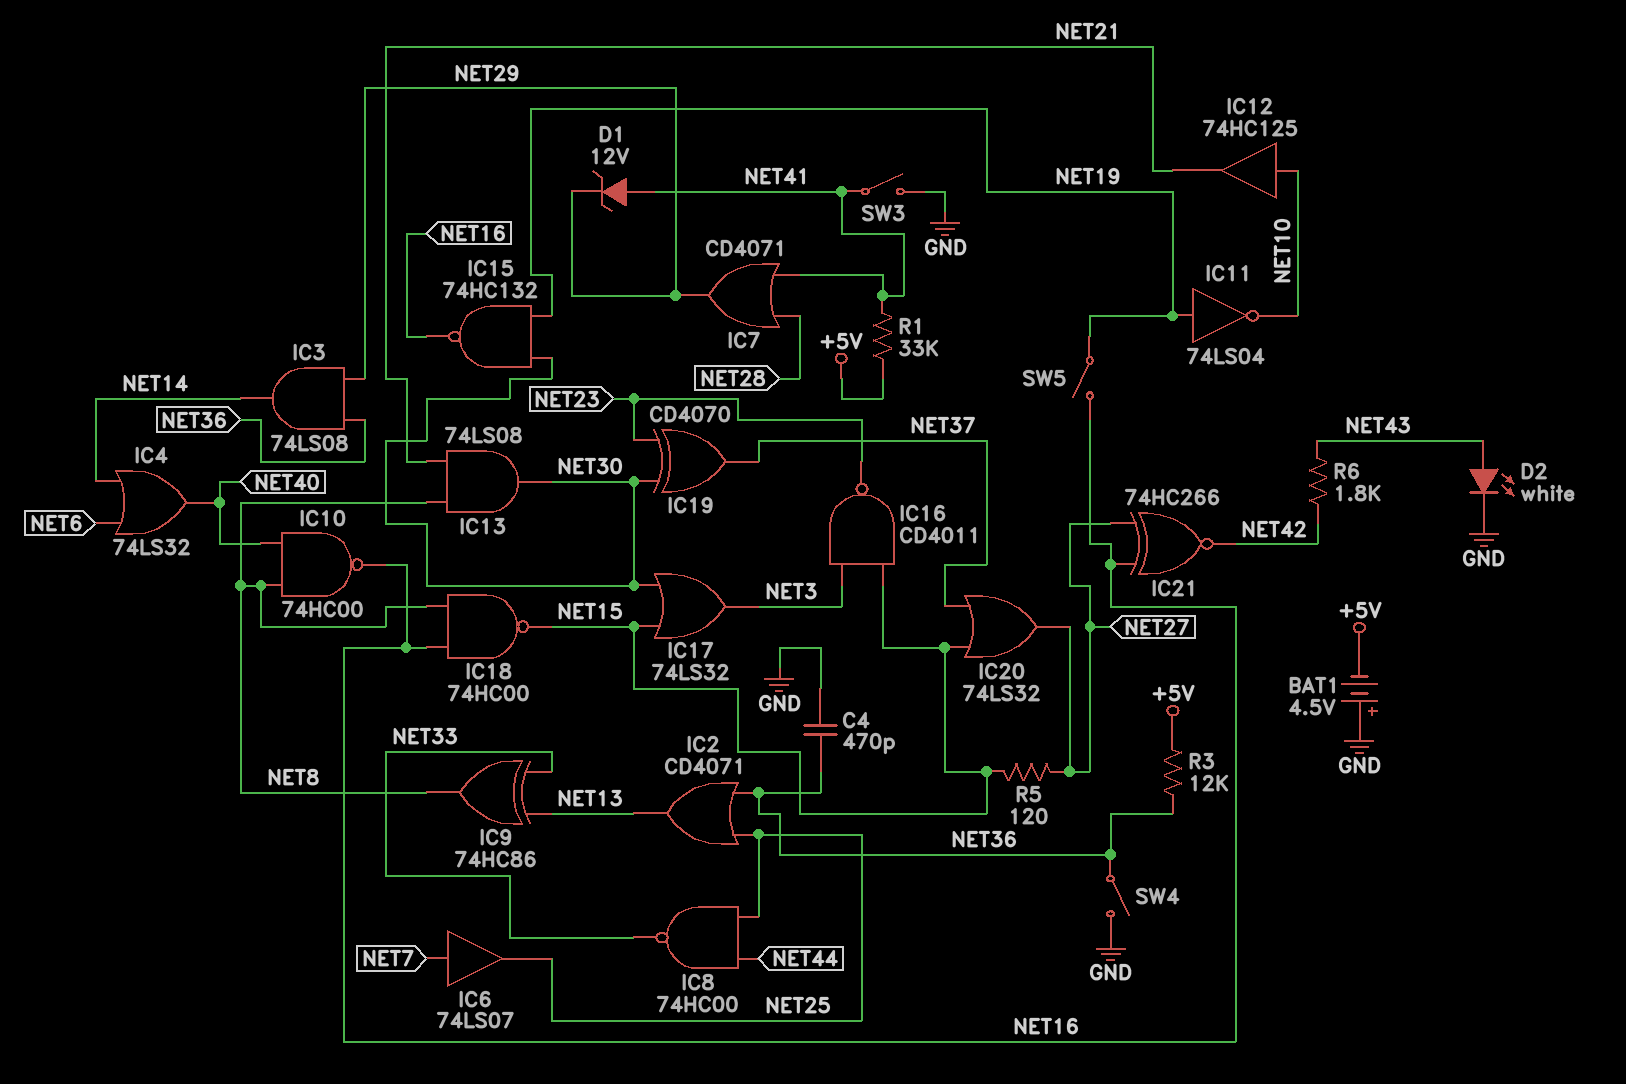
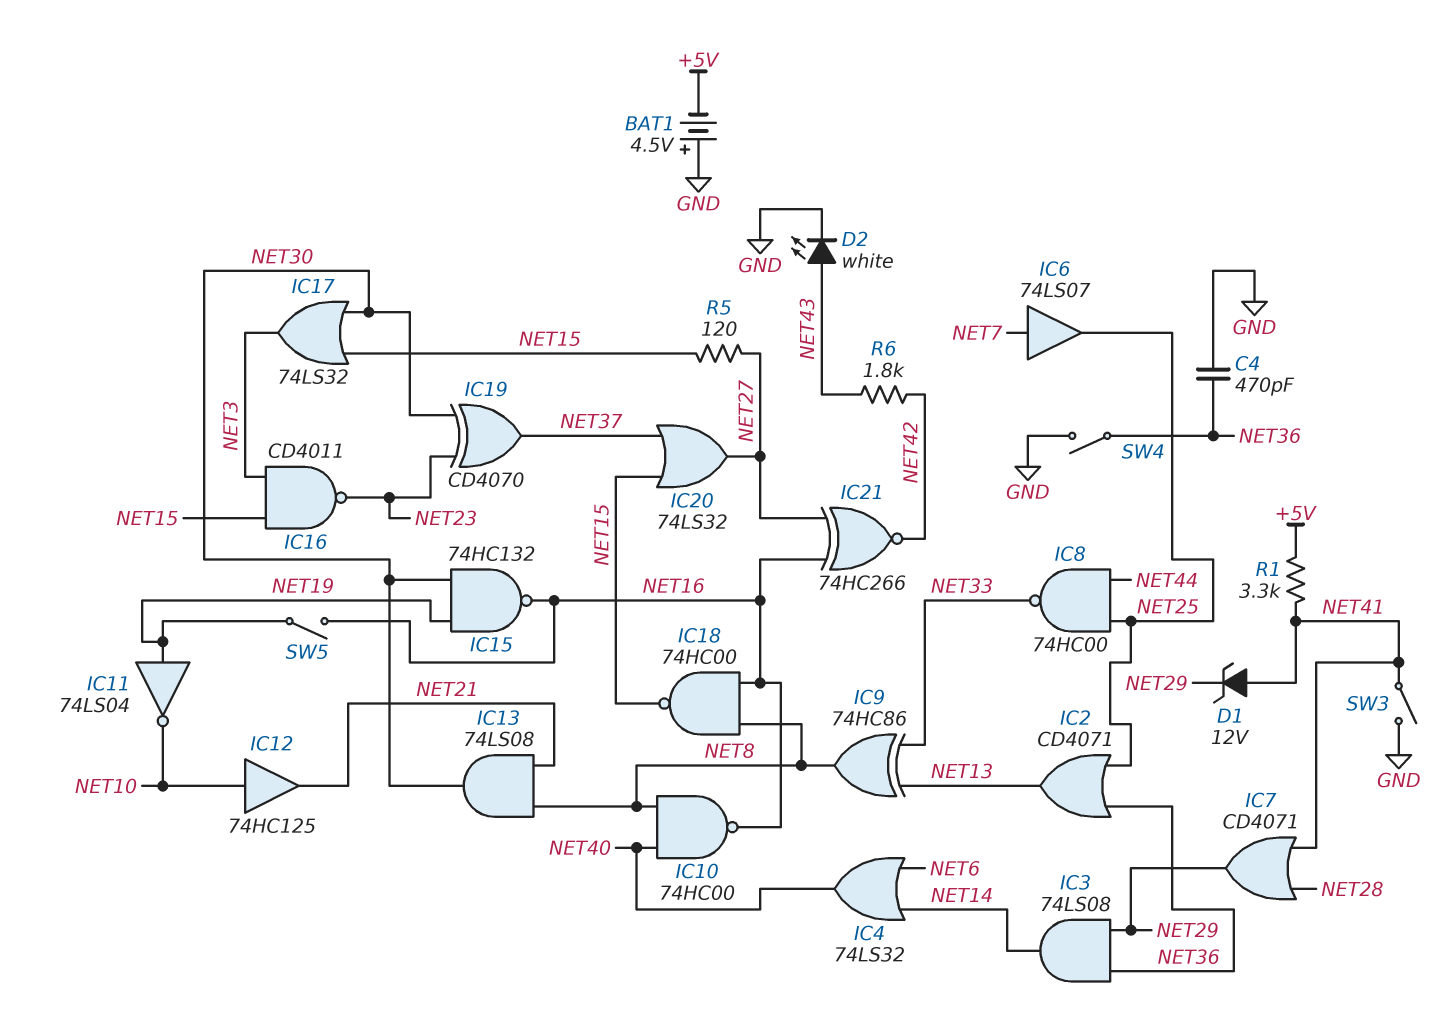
R1: 33k (+5V, NET41) -> 3.3k (+5V, NET41)
R3: 12k (+5V, NET36) -> none

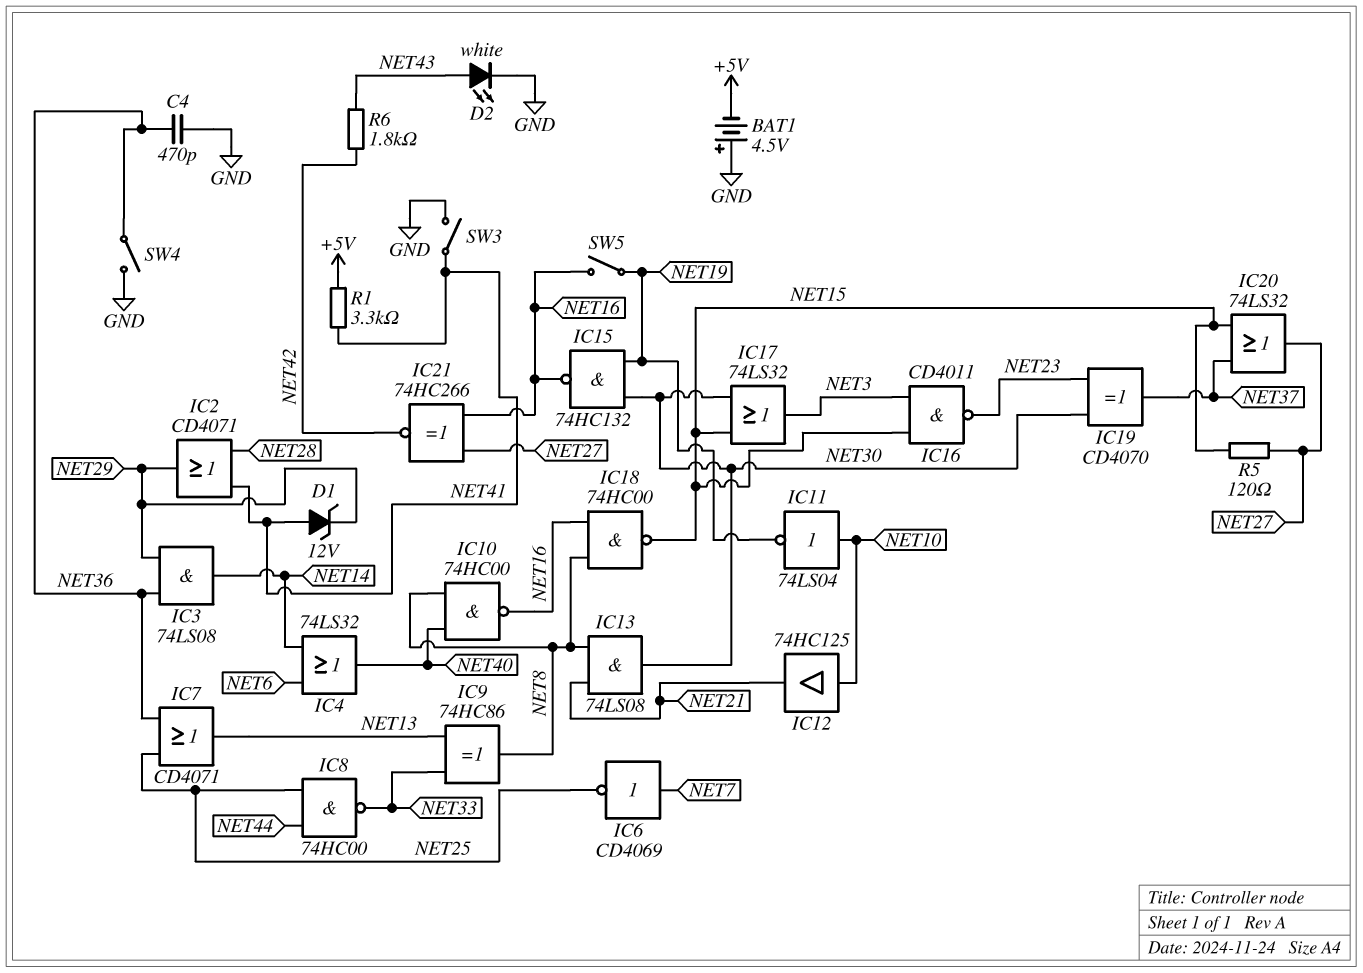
IC2: OR CD4071 (in NET25, in NET36, out NET13) -> OR CD4071 (in NET28, in NET41, out NET29)
IC6: buffer 74LS07 (in NET7, out NET25) -> NOT CD4069 (in NET7, out NET25)
IC7: OR CD4071 (in NET28, in NET41, out NET29) -> OR CD4071 (in NET25, in NET36, out NET13)
IC11: NOT 74LS04 (in NET19, out NET10) -> NOT 74LS04 (in NET10, out NET19)

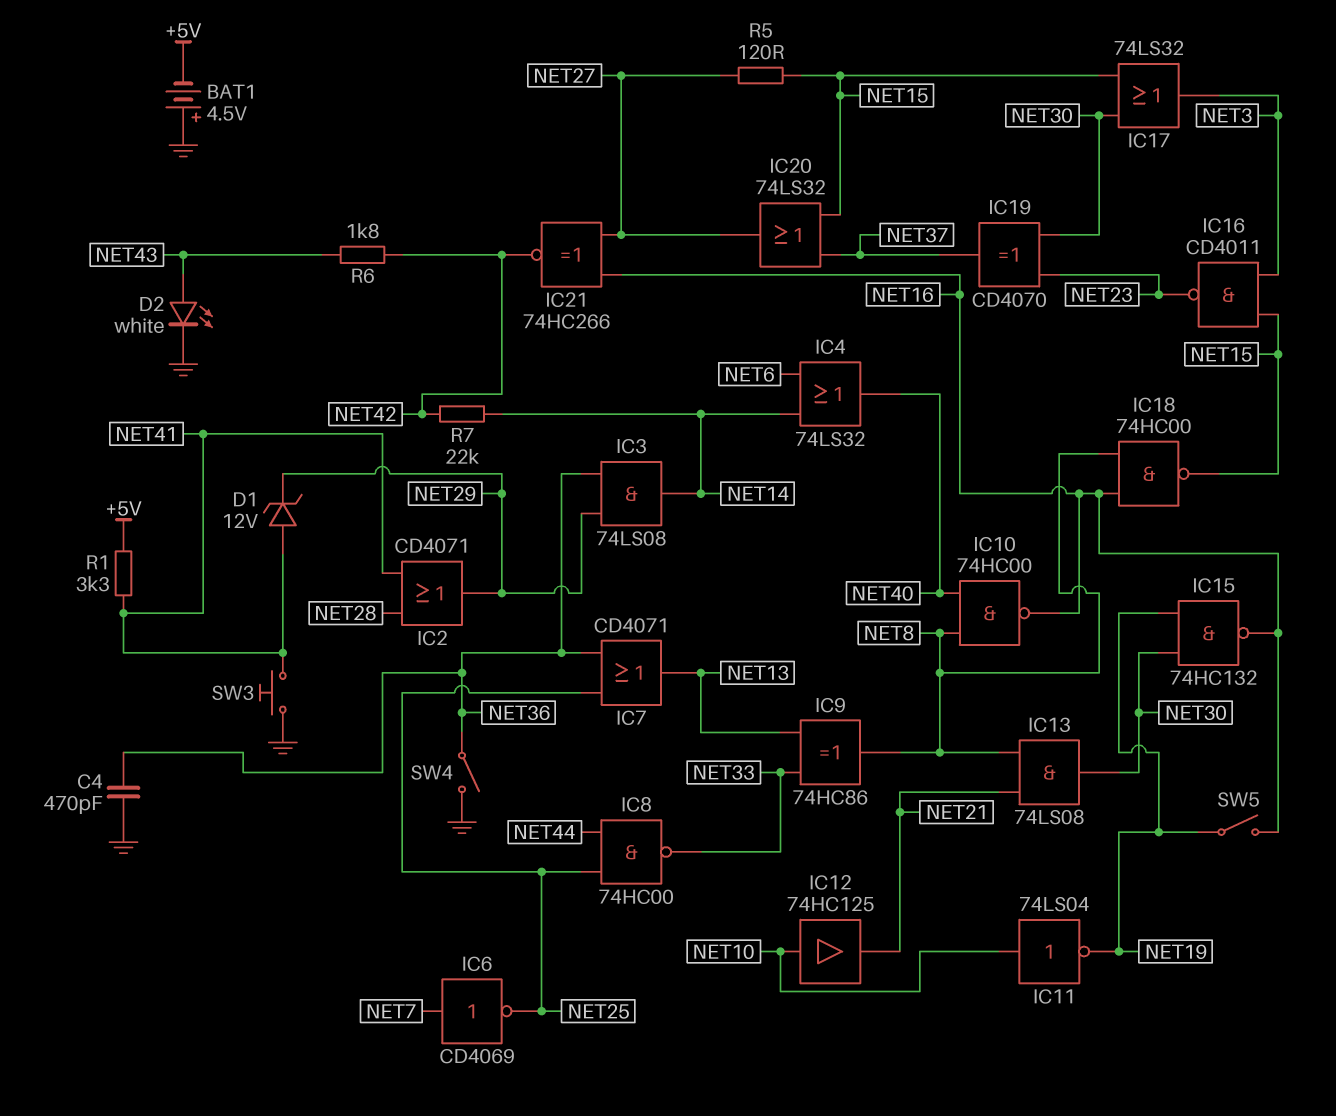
R7: none -> 22k (NET14, NET42)
SW3: switch (GND, NET41) -> button (GND, NET41)

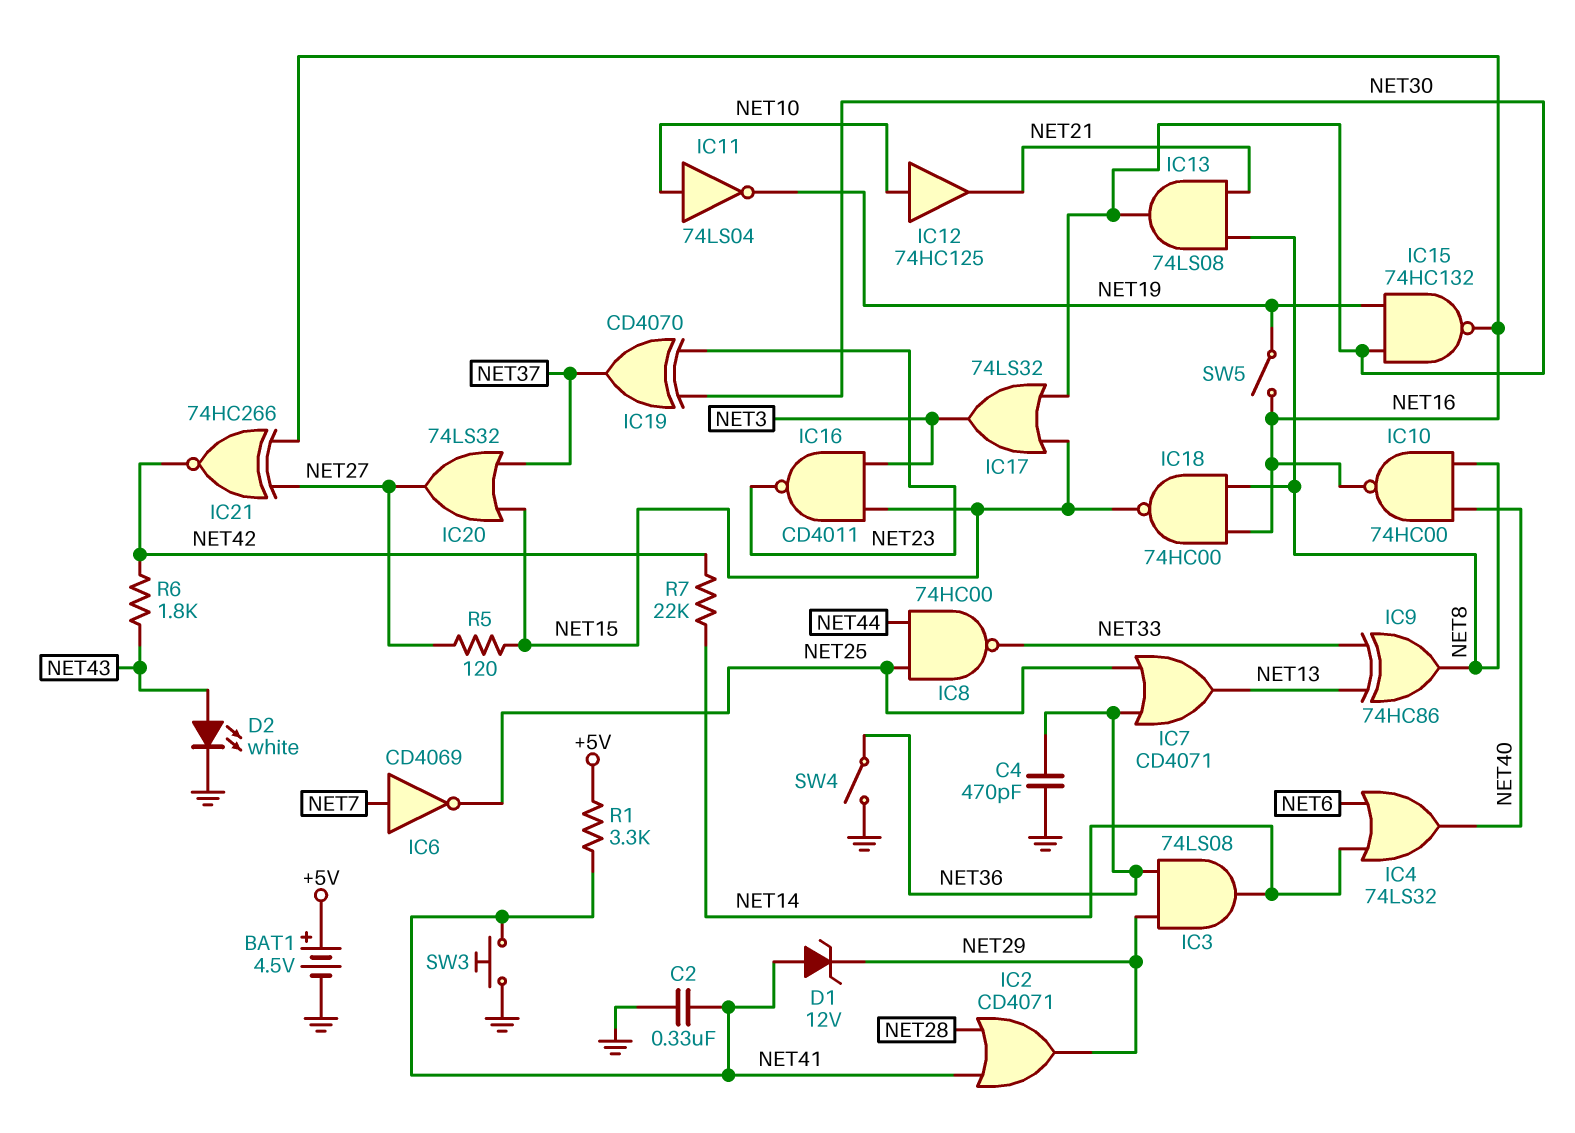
BAT1: 4.5V (plus GND, minus +5V) -> 4.5V (plus +5V, minus GND)
C2: none -> 330nF (GND, NET41)

